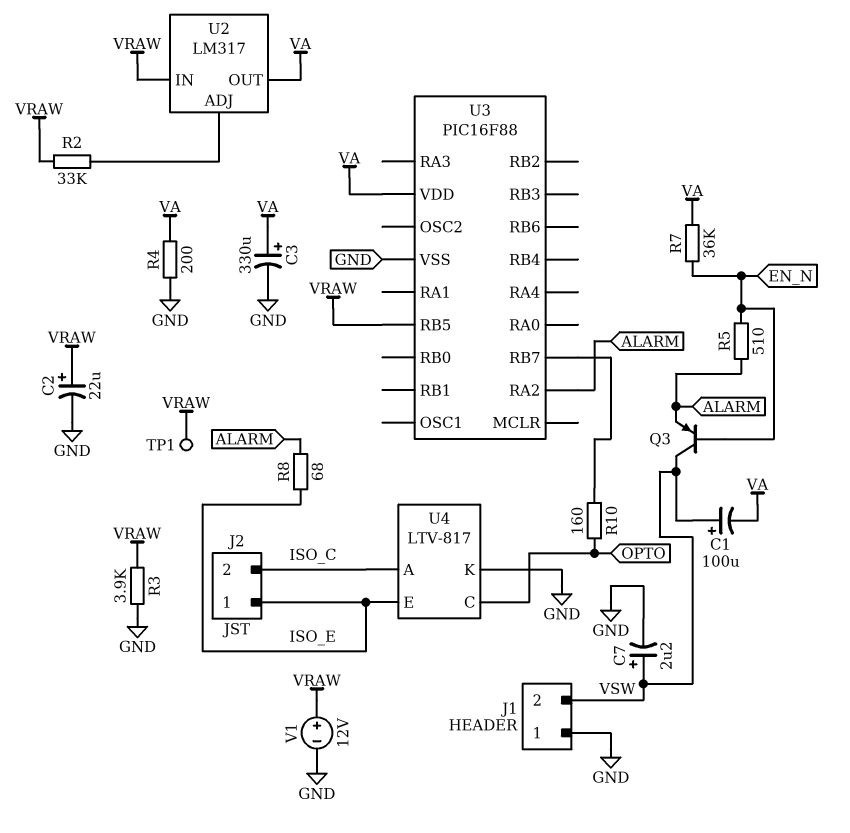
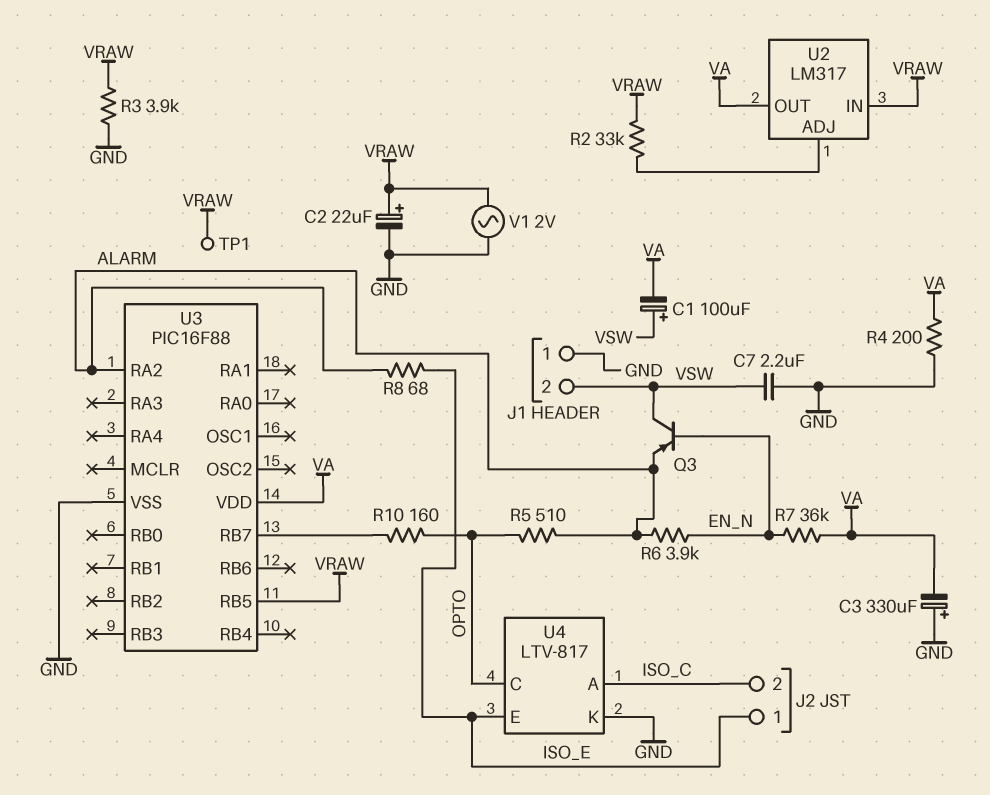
C3: 330uF (plus VA, minus GND) -> 330uF (plus GND, minus VA)
C7: 2.2uF (plus VSW, minus GND) -> 2.2uF (GND, VSW)
R5: 510 (ALARM, EN_N) -> 510 (ALARM, OPTO)
R6: none -> 3.9k (ALARM, EN_N)
V1: 12V (plus VRAW, minus GND) -> AC 2V (GND, VRAW)

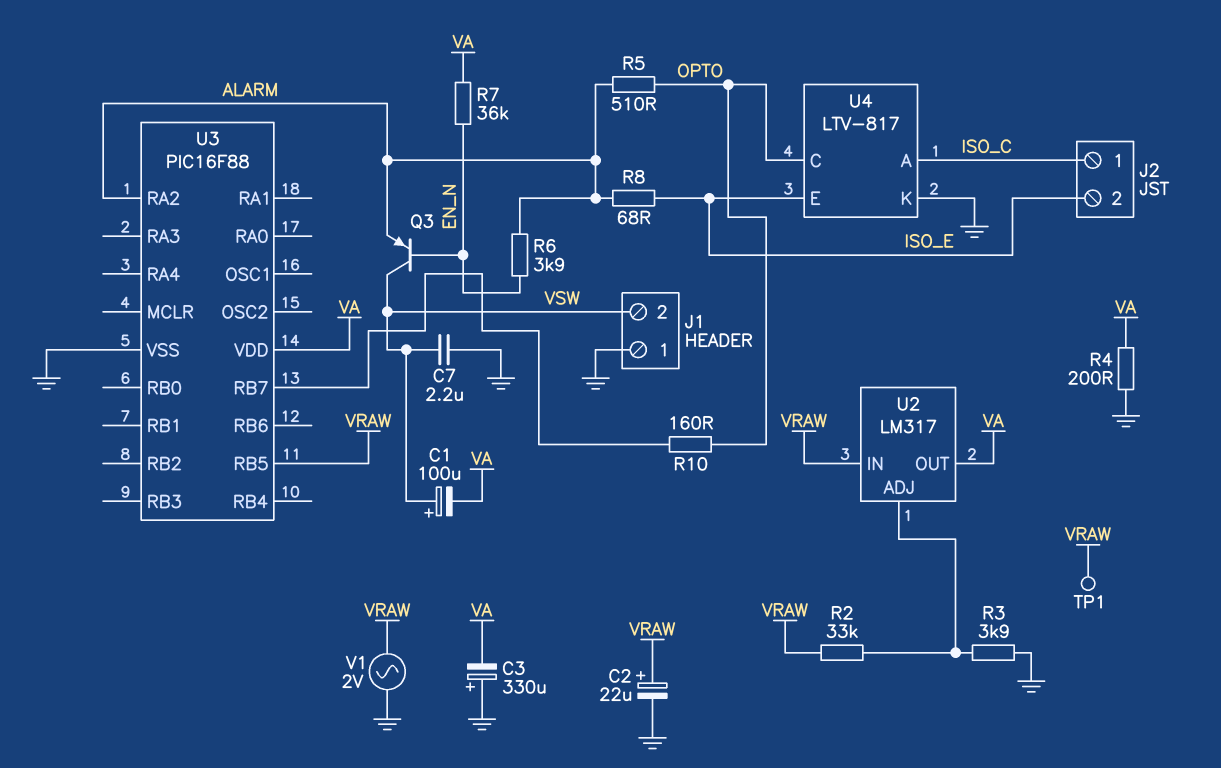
J2 pin 1: ISO_E -> ISO_C
J2 pin 2: ISO_C -> ISO_E
R3: 3.9k (GND, VRAW) -> 3.9k (GND, U2/ADJ)

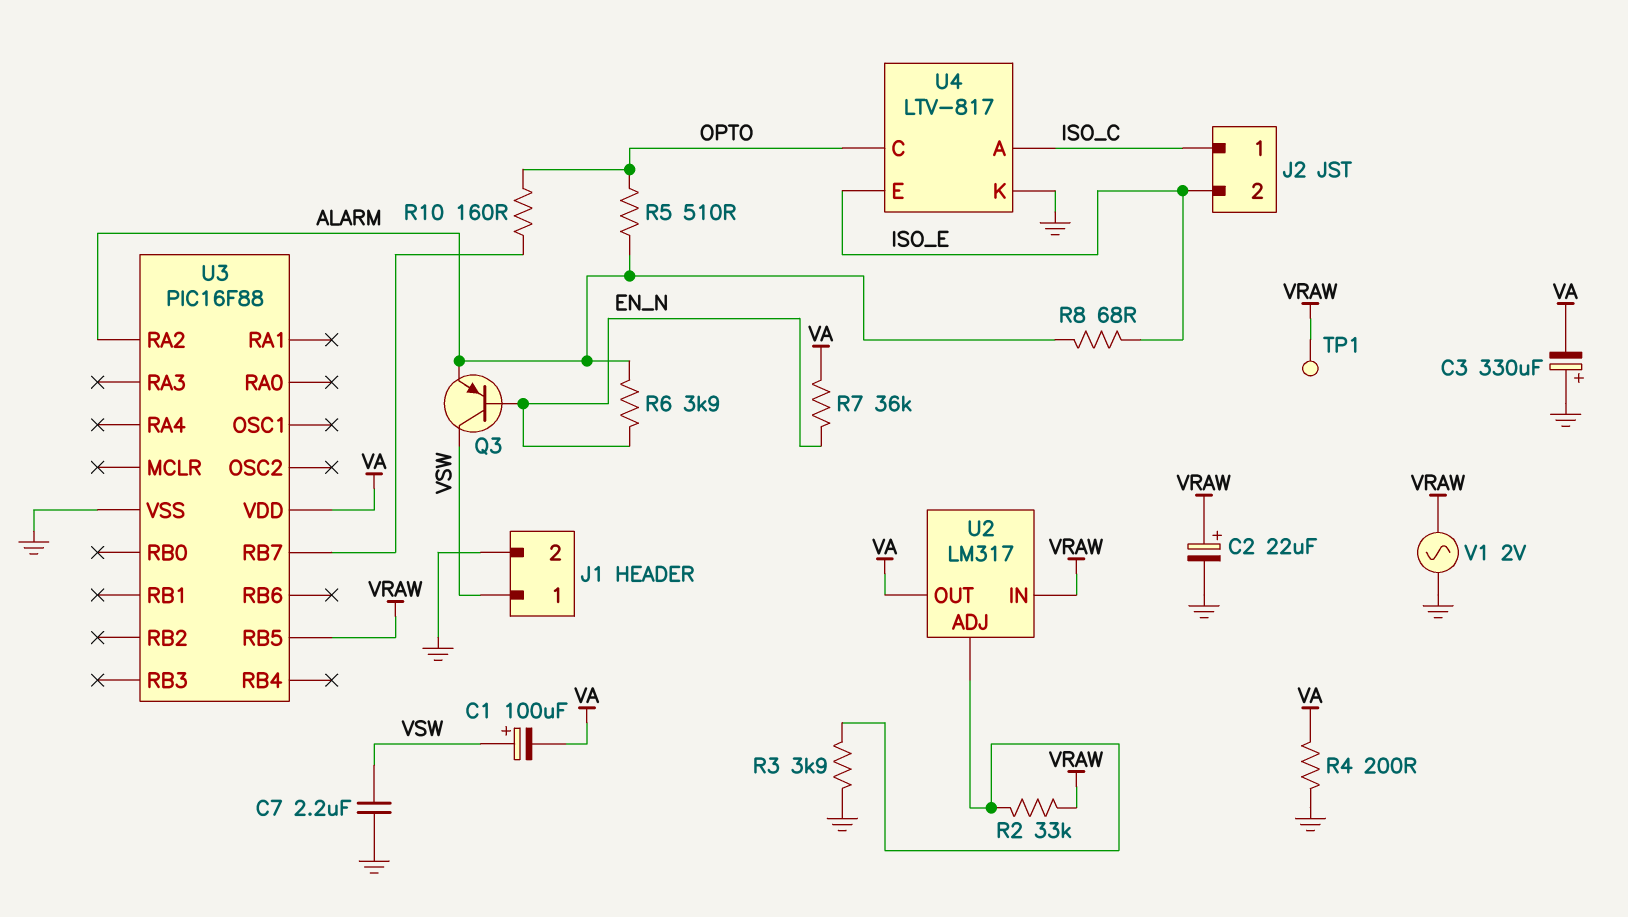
J1 pin 1: GND -> VSW
J1 pin 2: VSW -> GND

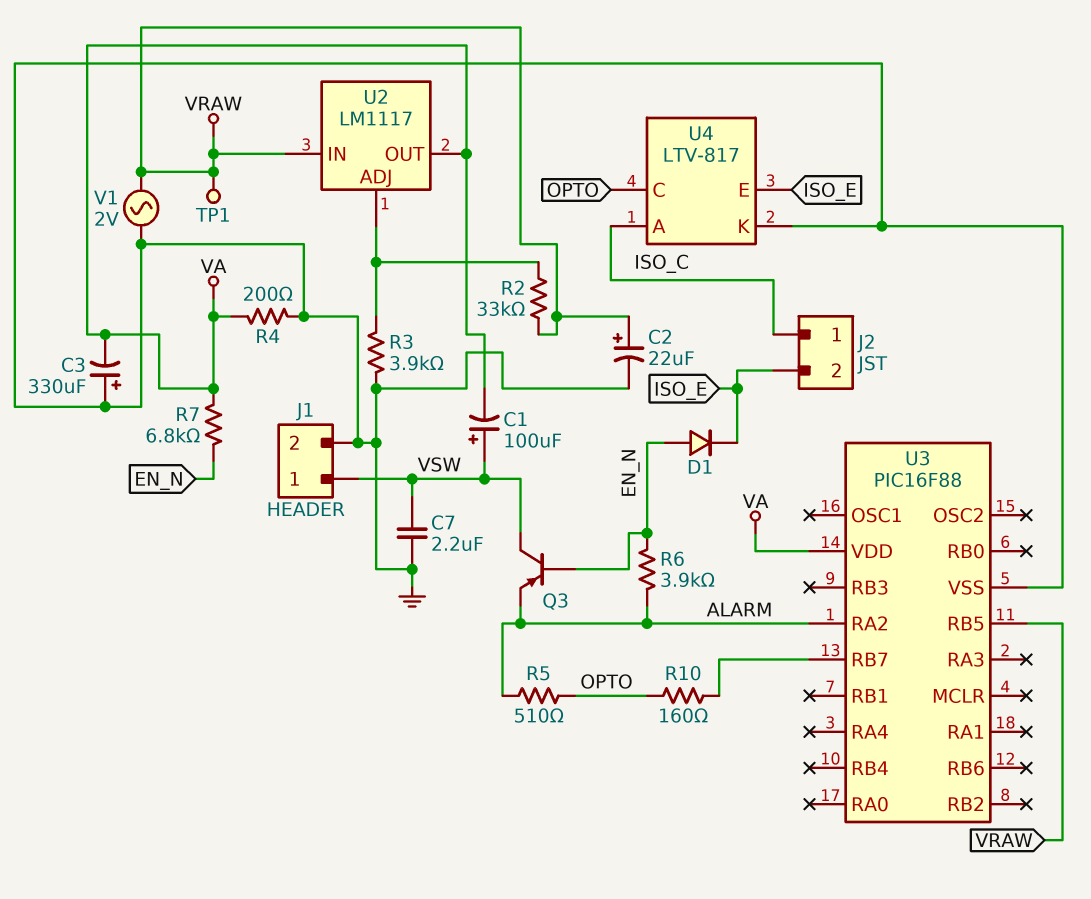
D1: none -> diode (A EN_N, K ISO_E)
R7: 36k (EN_N, VA) -> 6.8k (EN_N, VA)
R8: 68 (ALARM, ISO_E) -> none
U2: LM317 -> LM1117

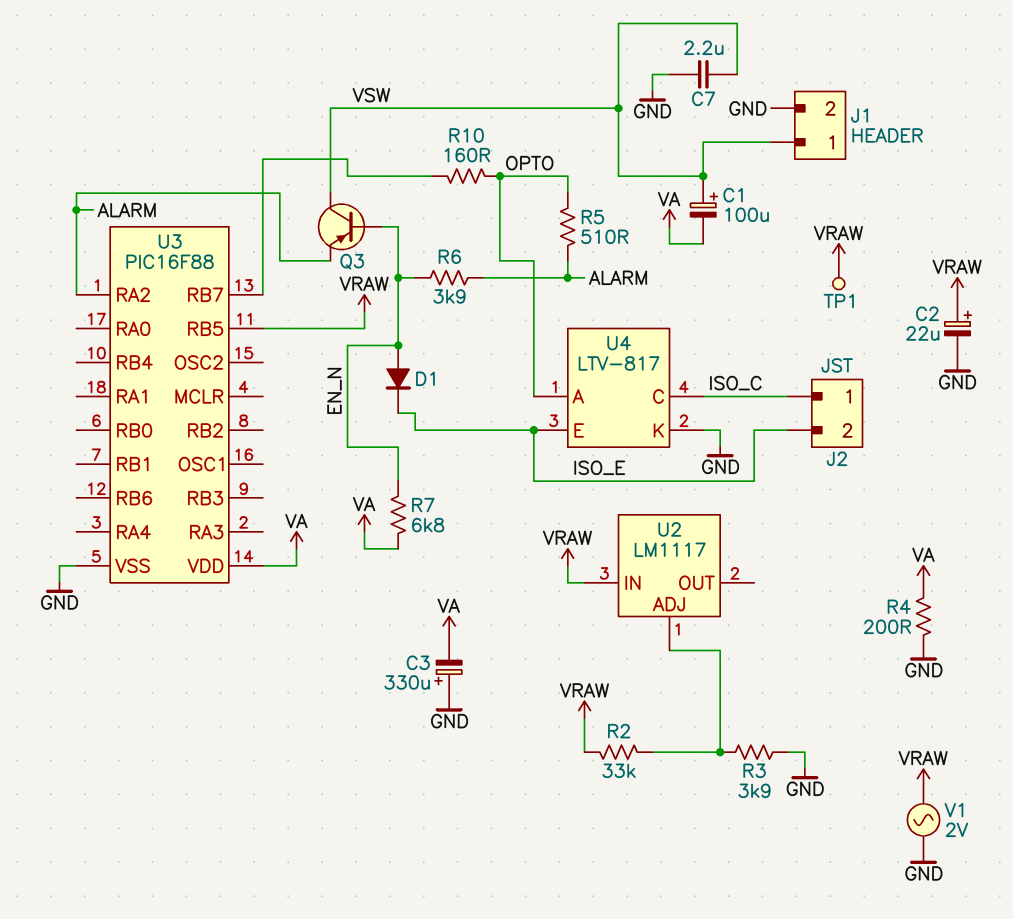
U2 pin OUT: VA -> none
U4 pin A: ISO_C -> OPTO
U4 pin C: OPTO -> ISO_C

